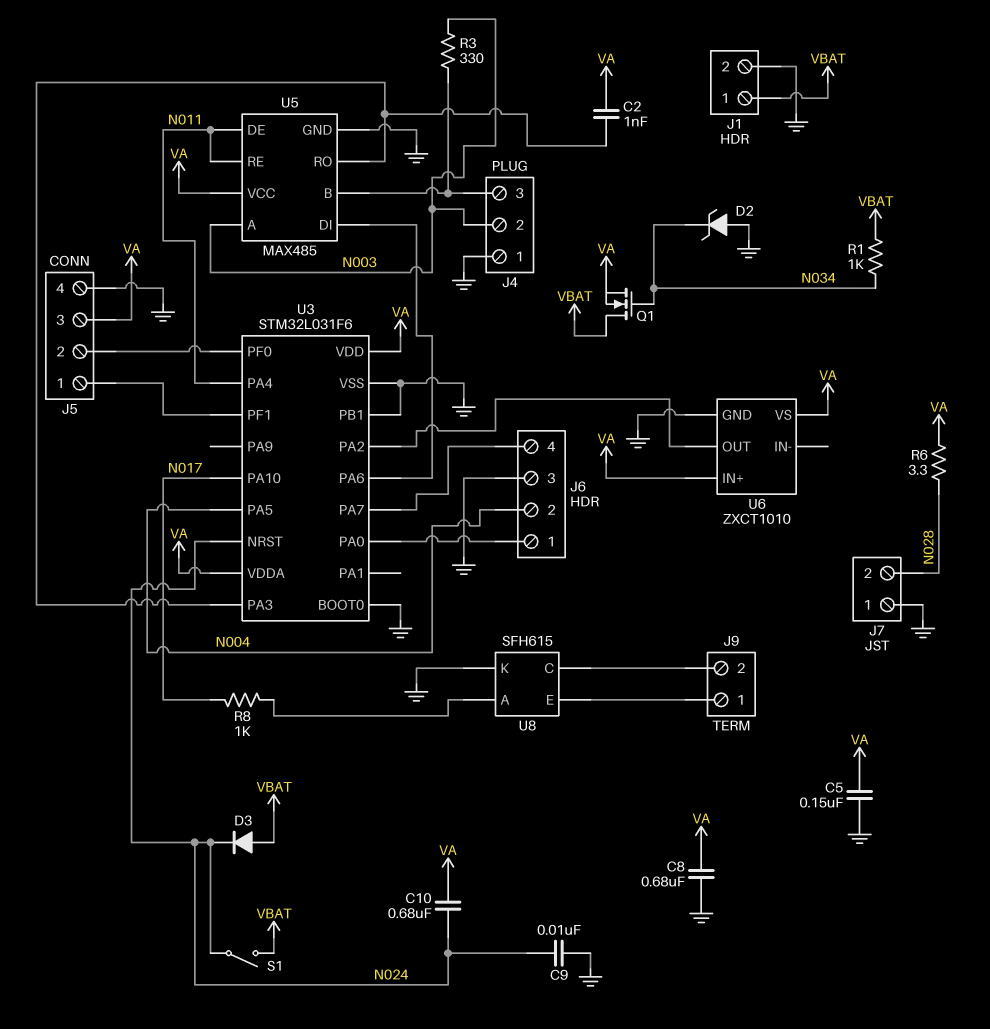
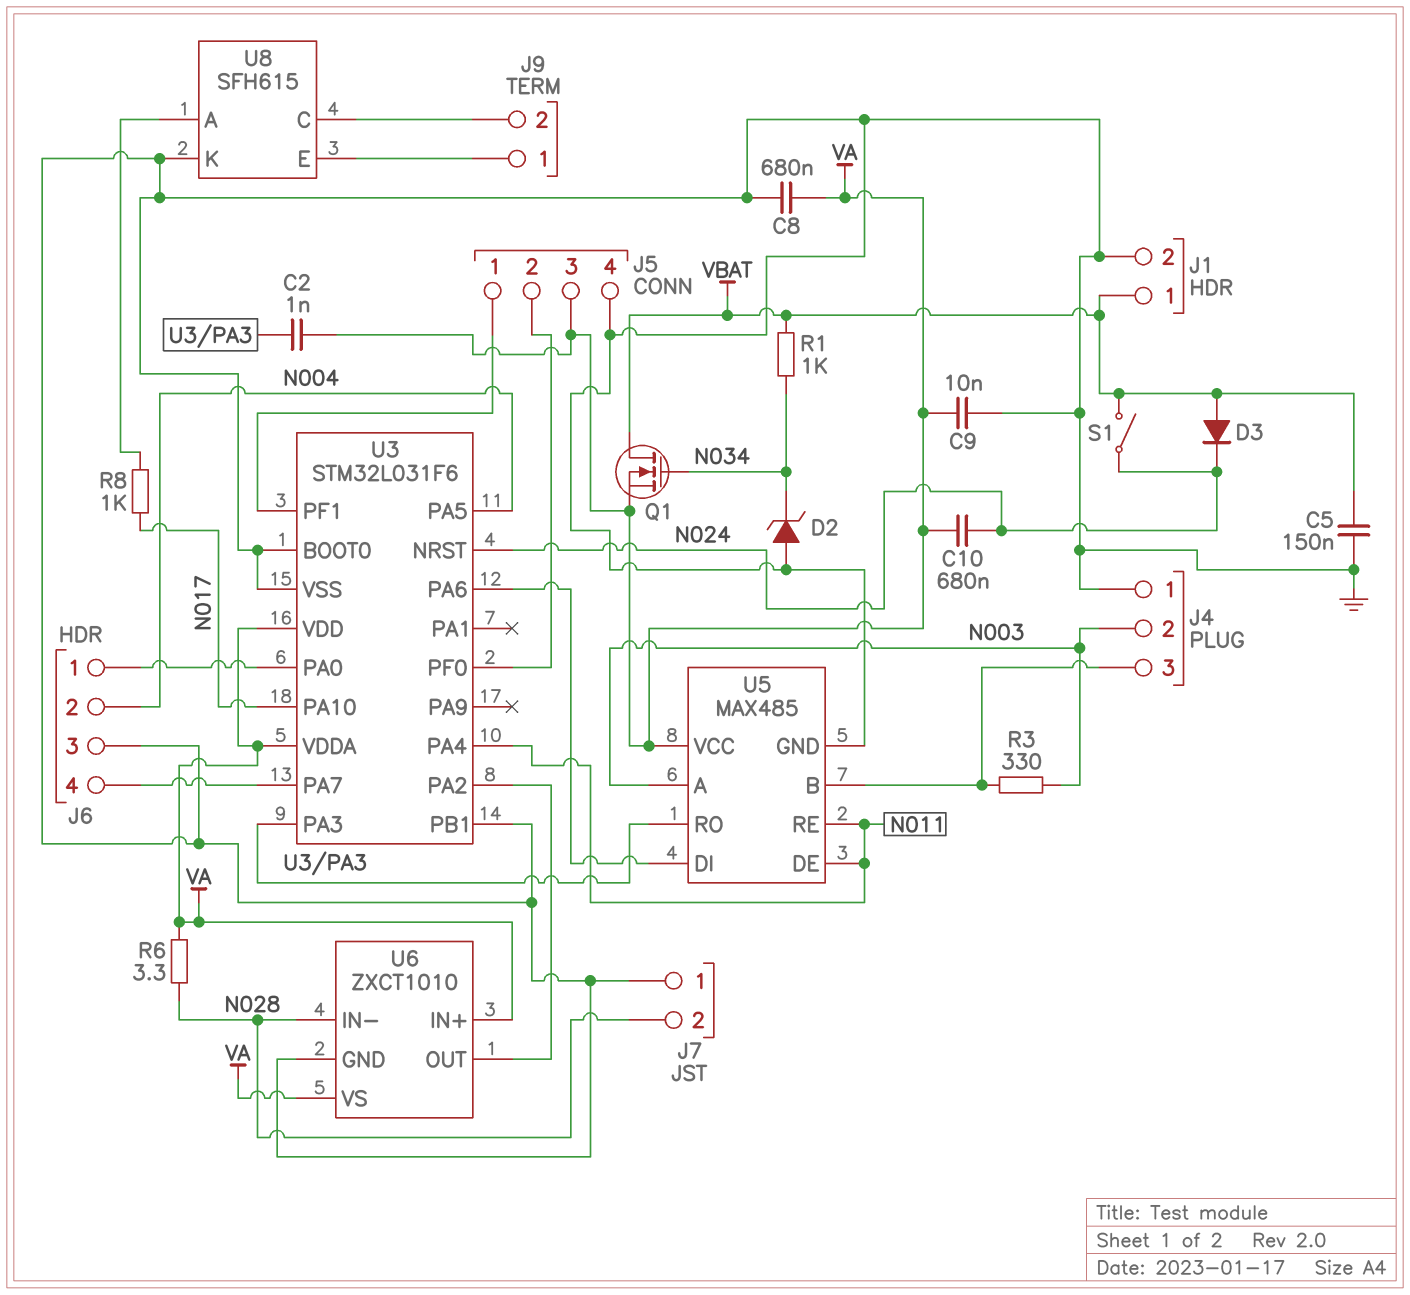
C5: 150nF (GND, VA) -> 150nF (GND, VBAT)
C9: 10nF (GND, N024) -> 10nF (GND, VA)
U6 pin IN-: none -> N028

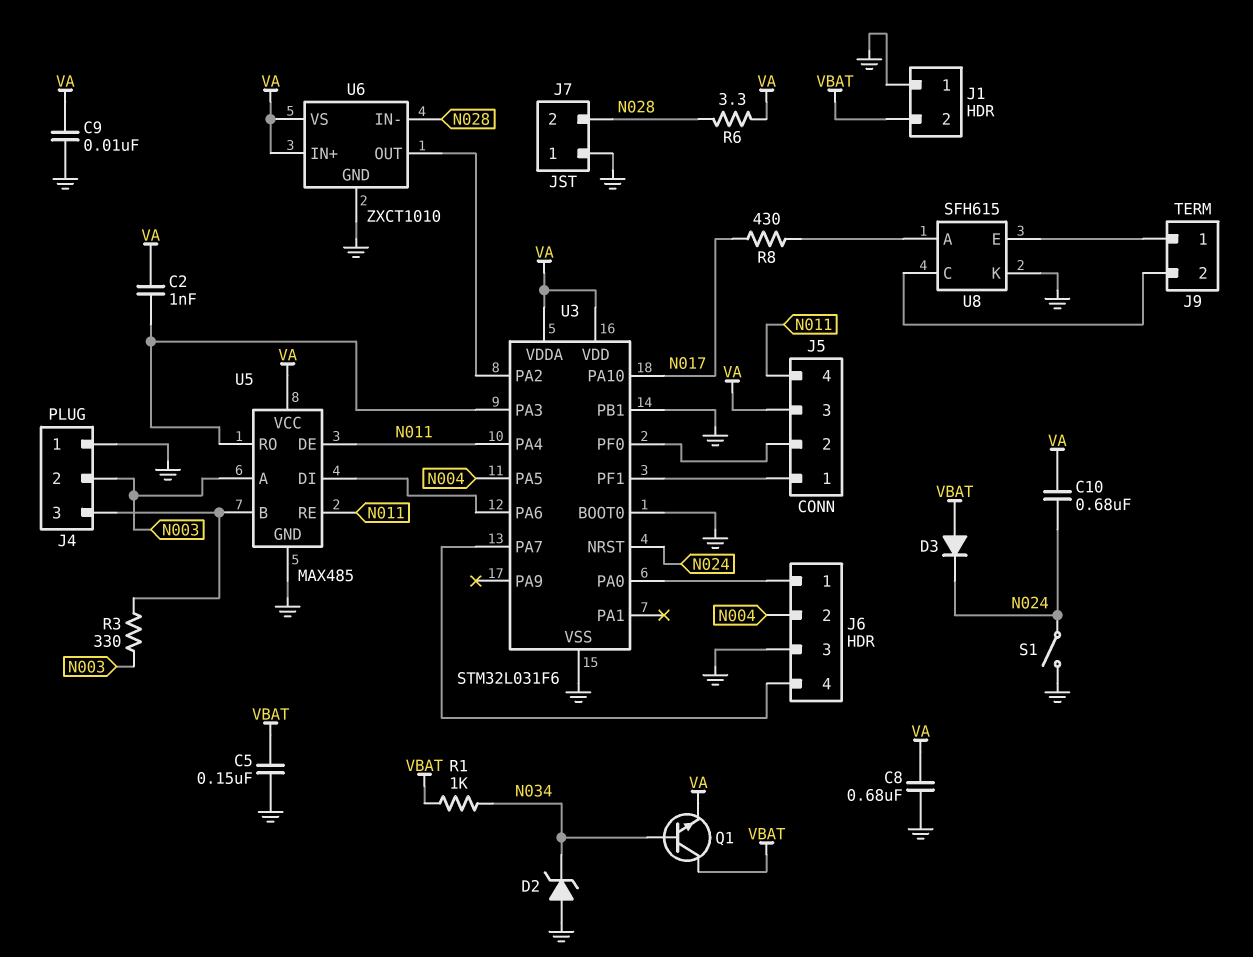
J1 pin 1: VBAT -> GND
J1 pin 2: GND -> VBAT
J5 pin 4: GND -> N011
Q1: NMOS (G N034, D VBAT, S VA) -> NPN (B N034, C VBAT, E VA)
R8: 1k (N017, U8/A) -> 430 (N017, U8/A)
S1: switch (N024, VBAT) -> switch (GND, N024)

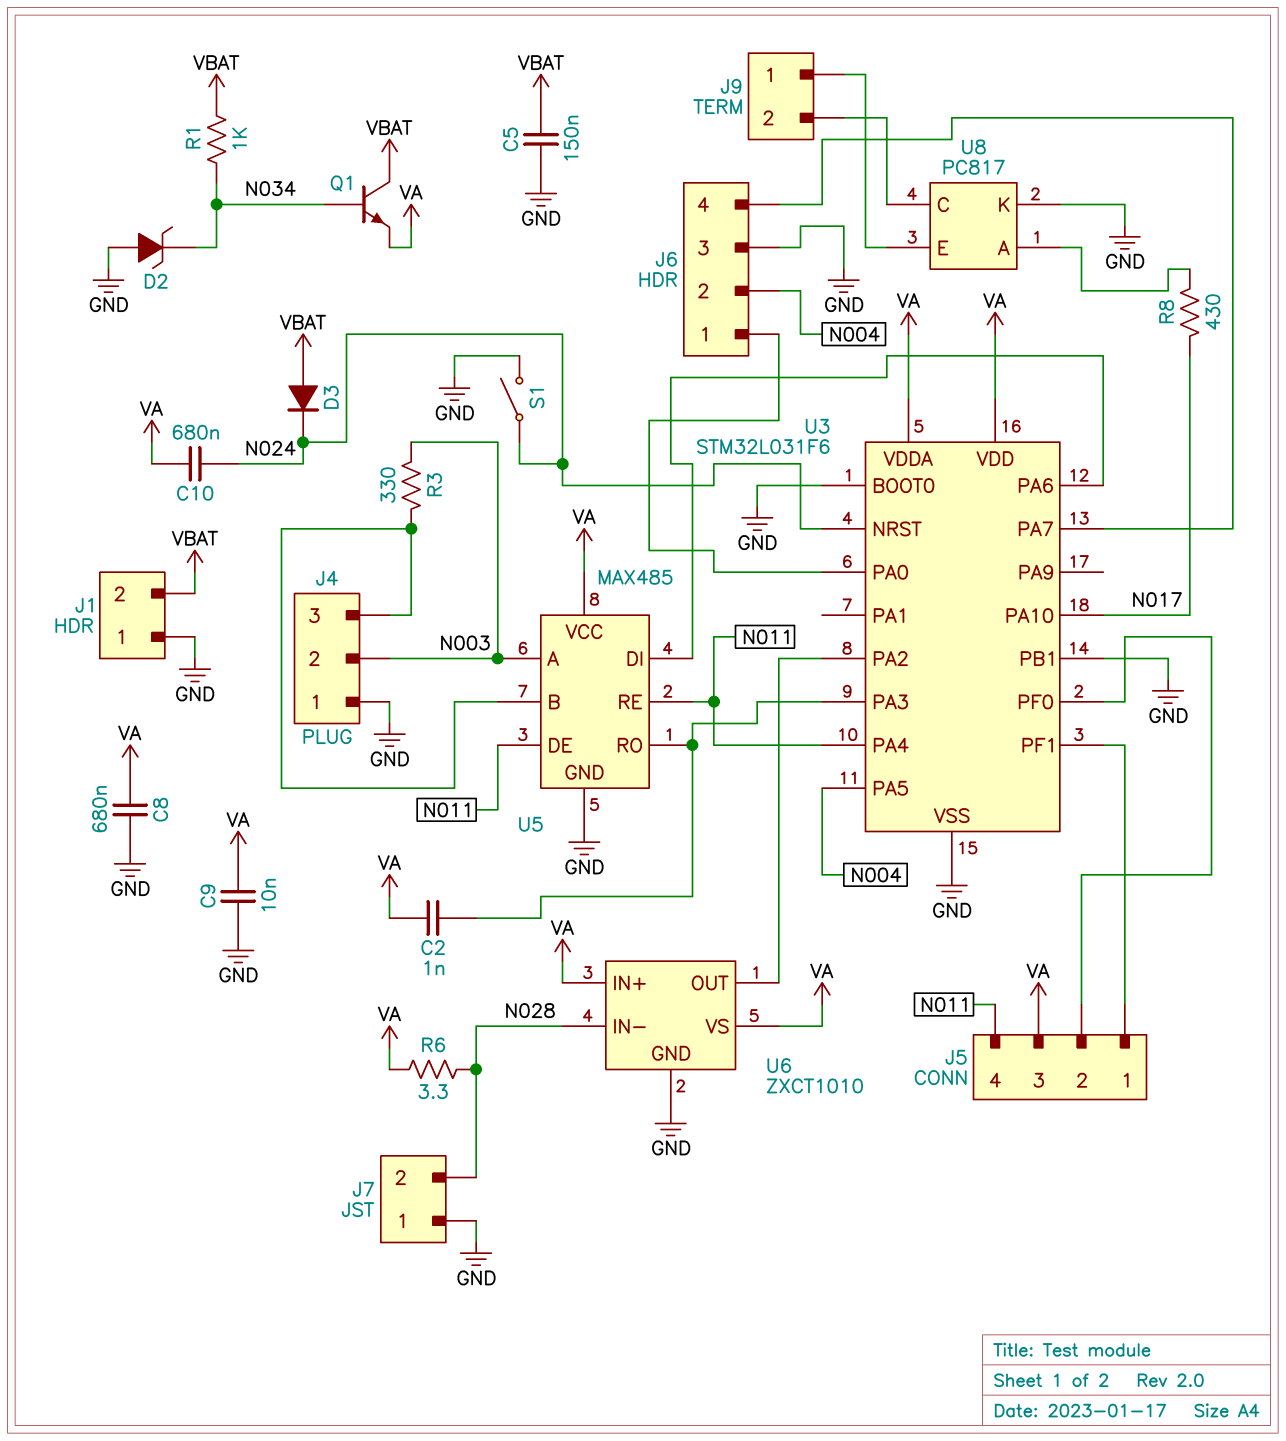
U8: SFH615 -> PC817

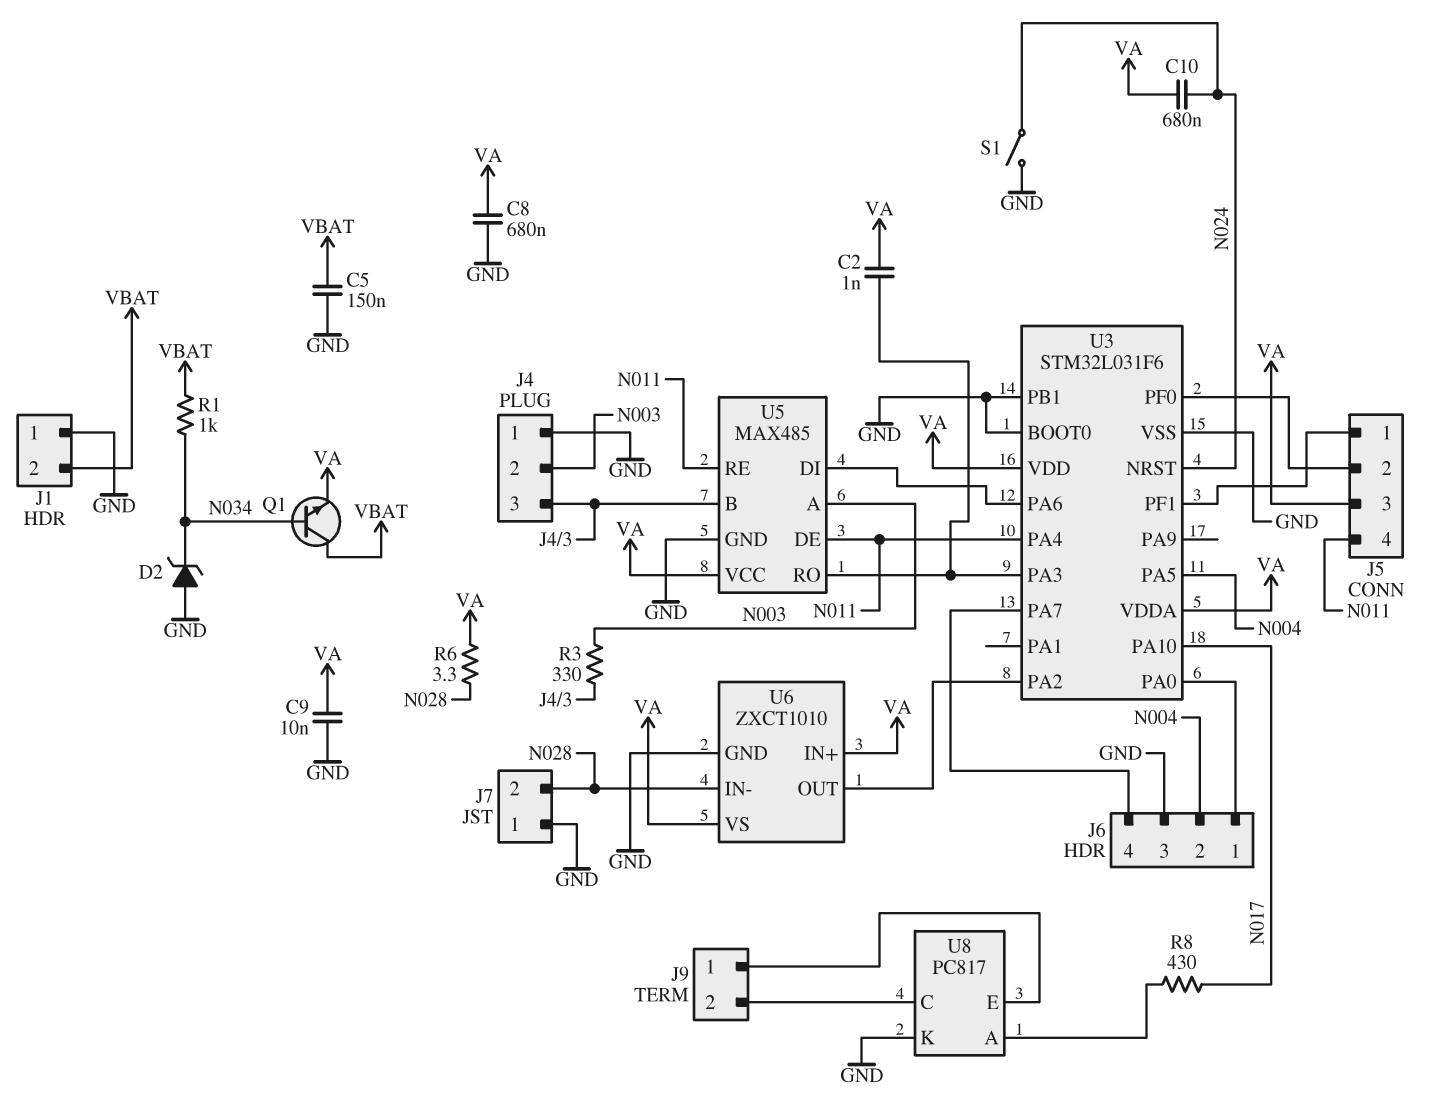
D3: diode (A VBAT, K N024) -> none

